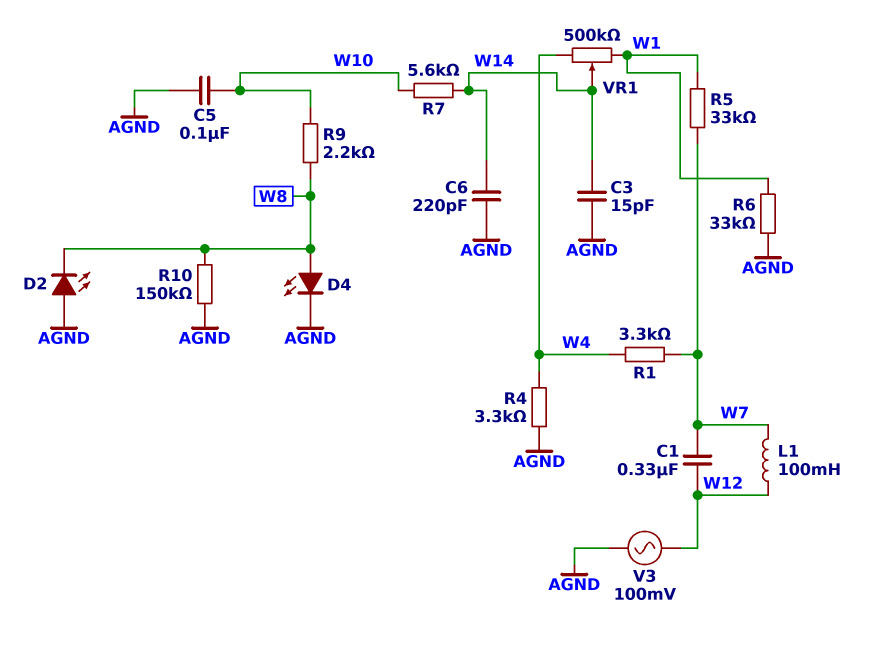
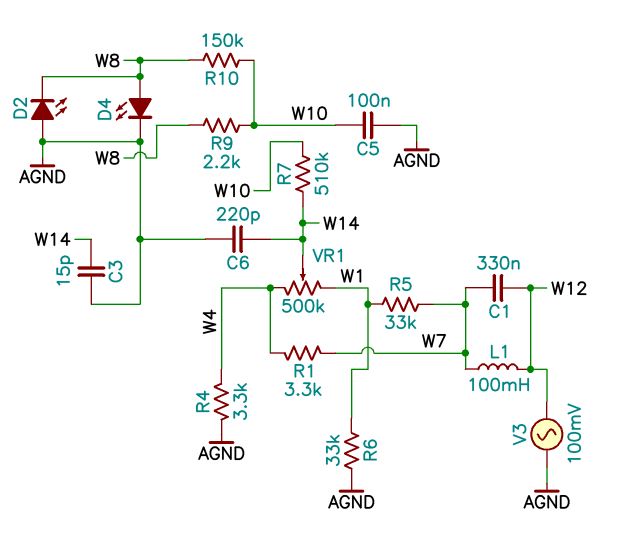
R7: 5.6k (W10, W14) -> 510k (W10, W14)
R10: 150k (AGND, W8) -> 150k (W8, W10)

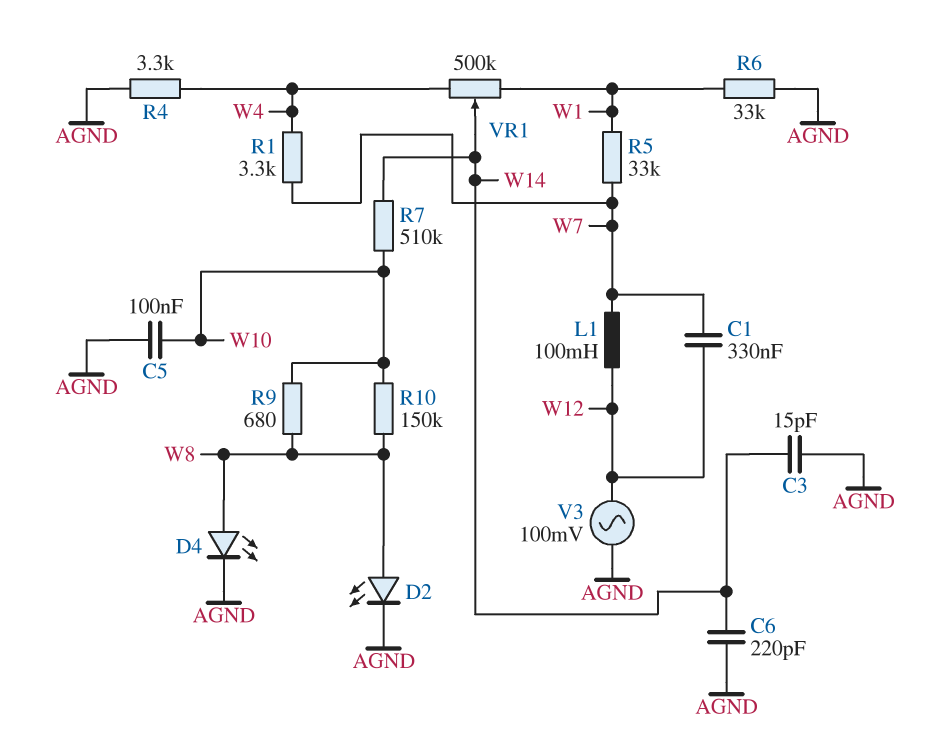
D2: LED (A AGND, K W8) -> LED (A W8, K AGND)
R9: 2.2k (W8, W10) -> 680 (W8, W10)

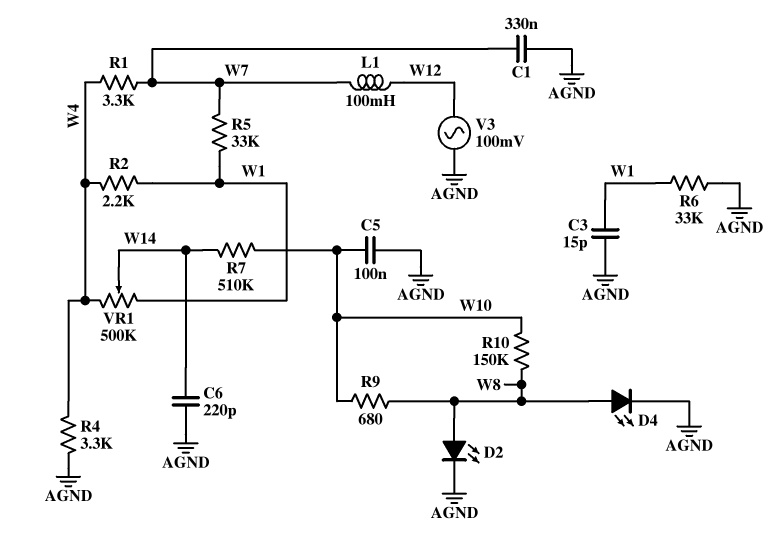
C1: 330nF (W7, W12) -> 330nF (AGND, W7)
C3: 15pF (AGND, W14) -> 15pF (AGND, W1)
R2: none -> 2.2k (W1, W4)

